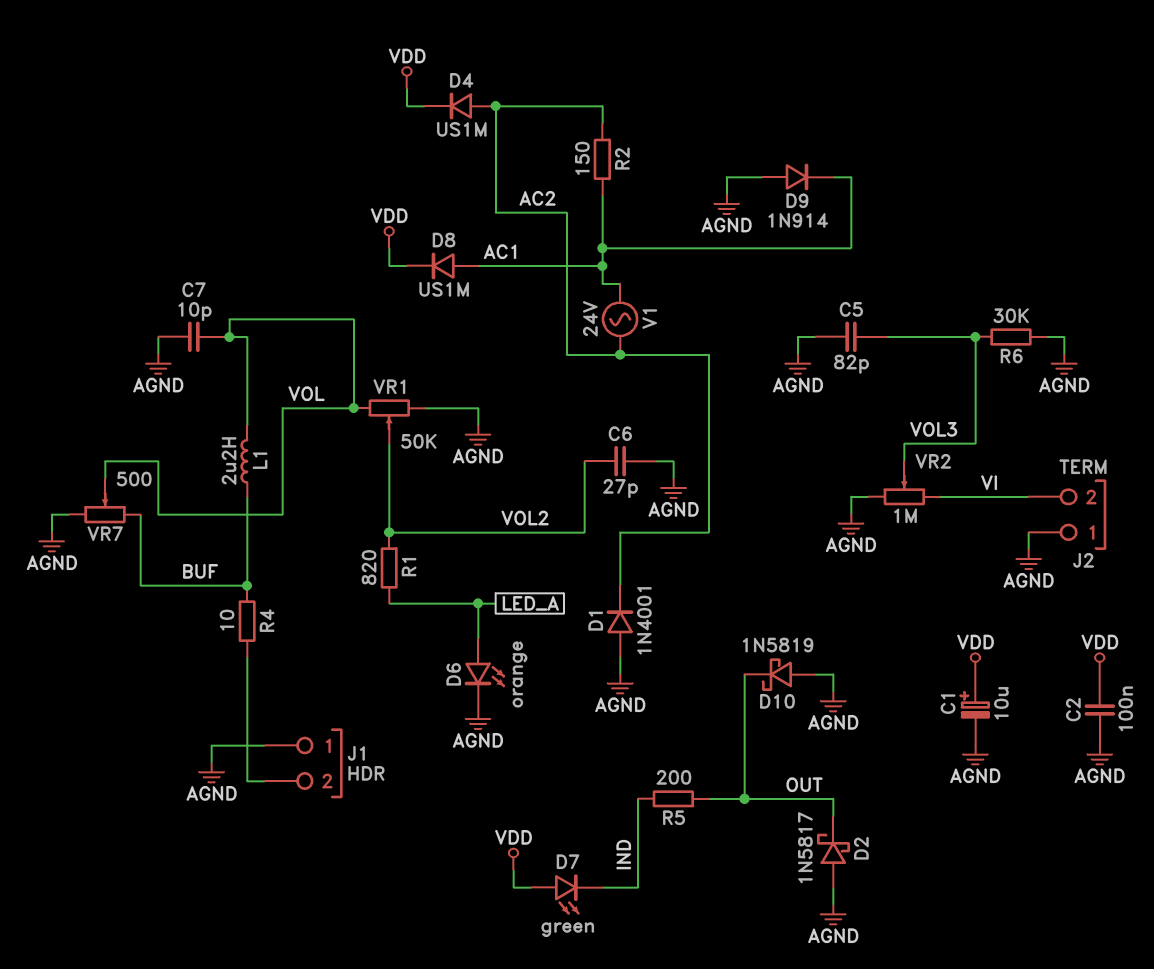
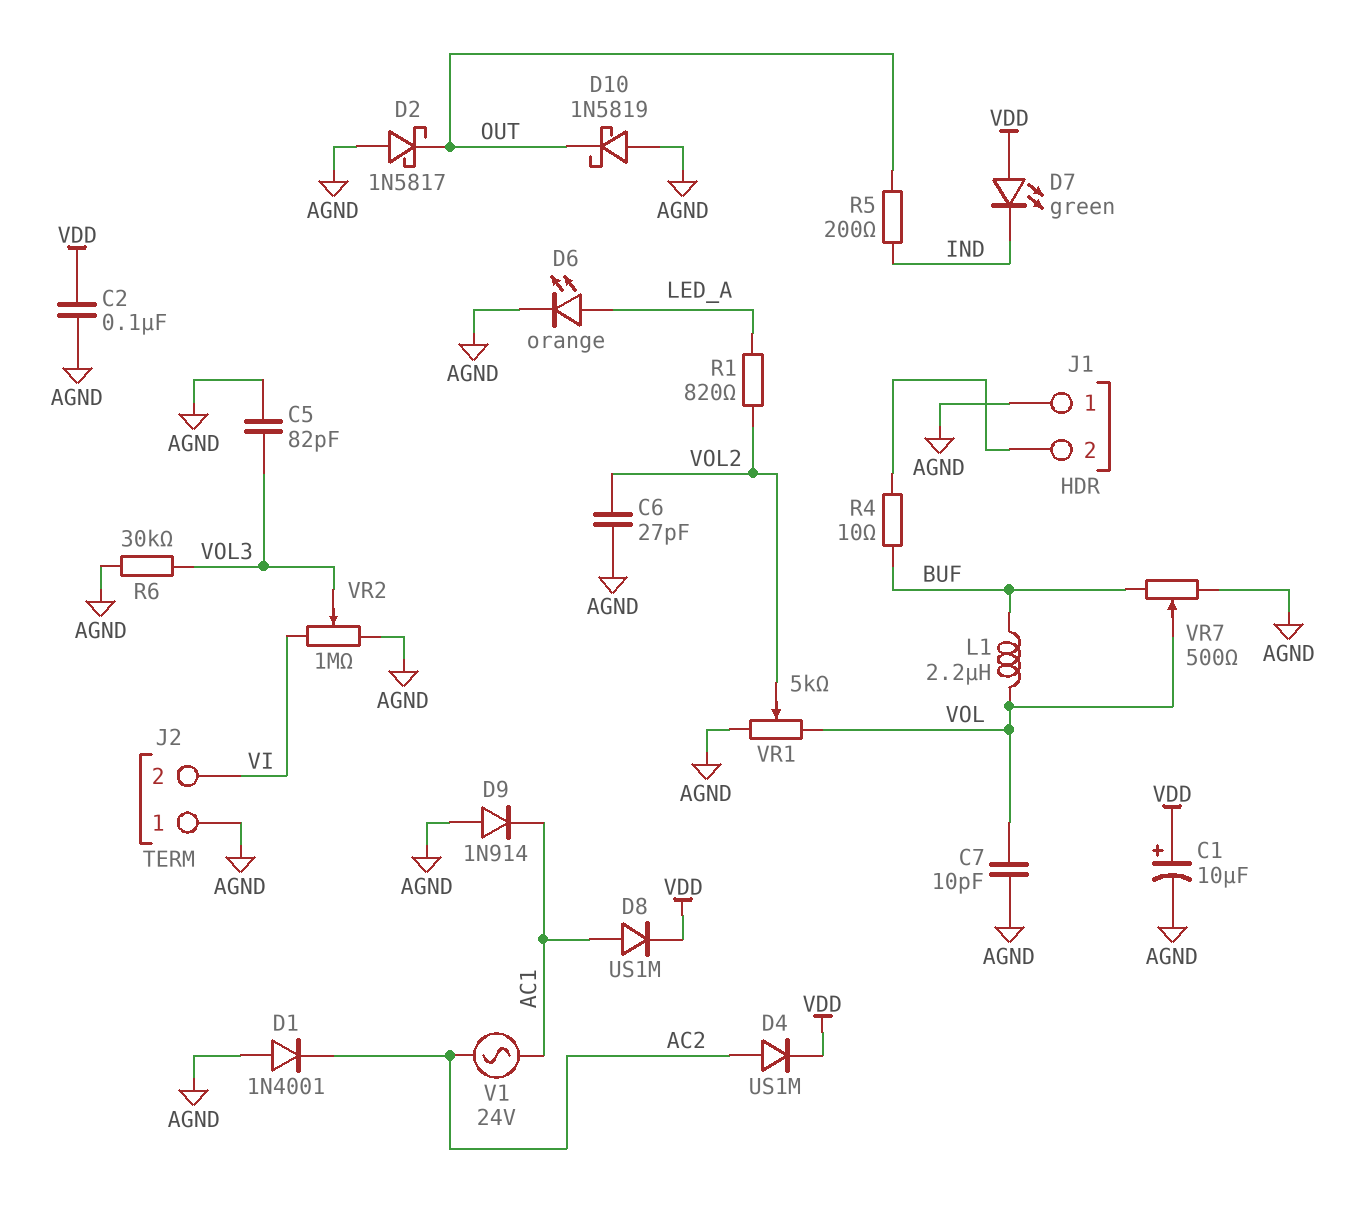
R2: 150 (AC1, AC2) -> none
VR1: 50k (AGND, VOL, wiper VOL2) -> 5k (AGND, VOL, wiper VOL2)

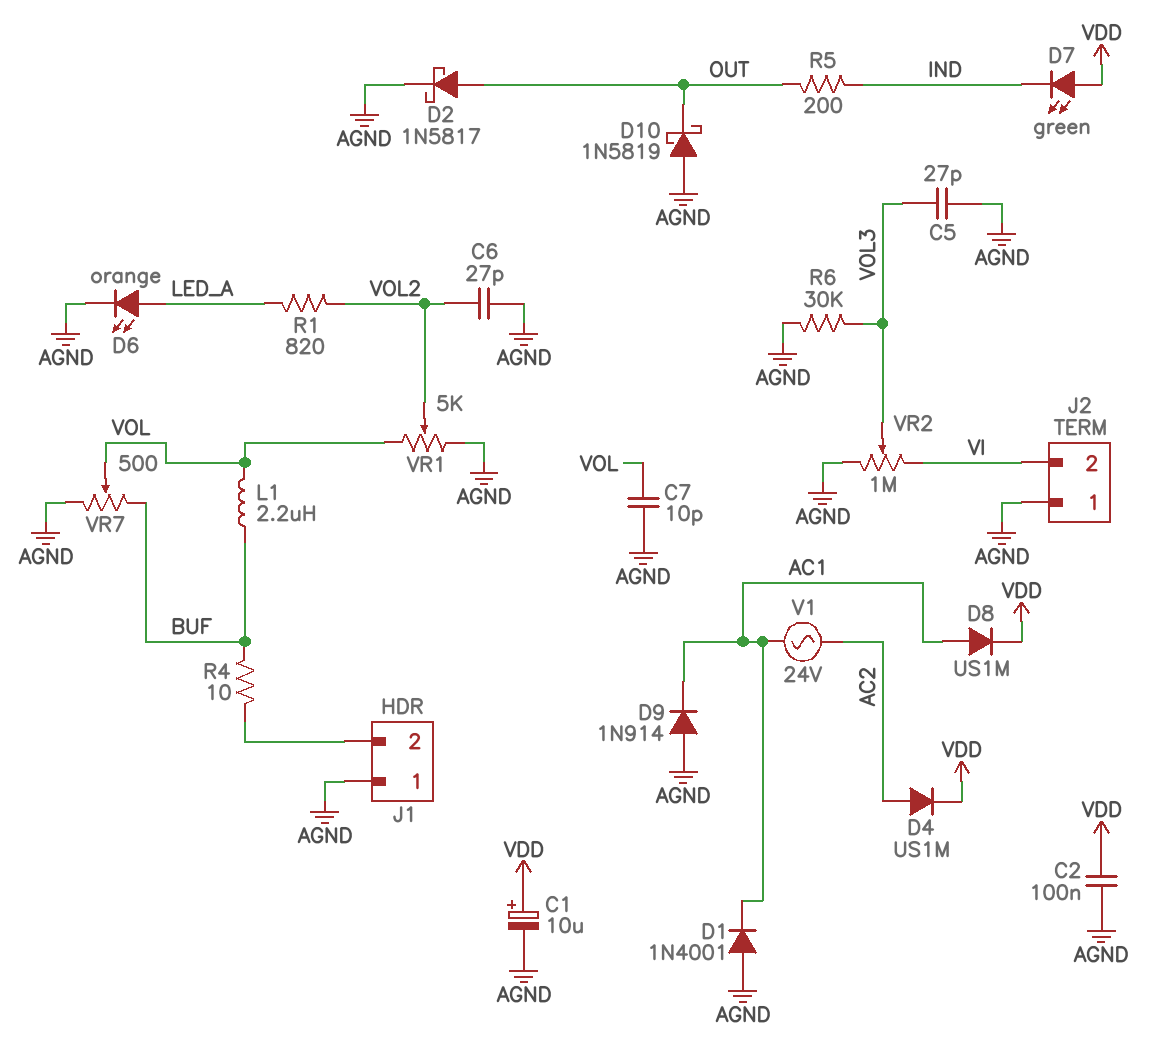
C5: 82pF (AGND, VOL3) -> 27pF (AGND, VOL3)
D1: diode 1N4001 (A AGND, K AC2) -> diode 1N4001 (A AGND, K AC1)
D2: schottky 1N5817 (A AGND, K OUT) -> schottky 1N5817 (A OUT, K AGND)

